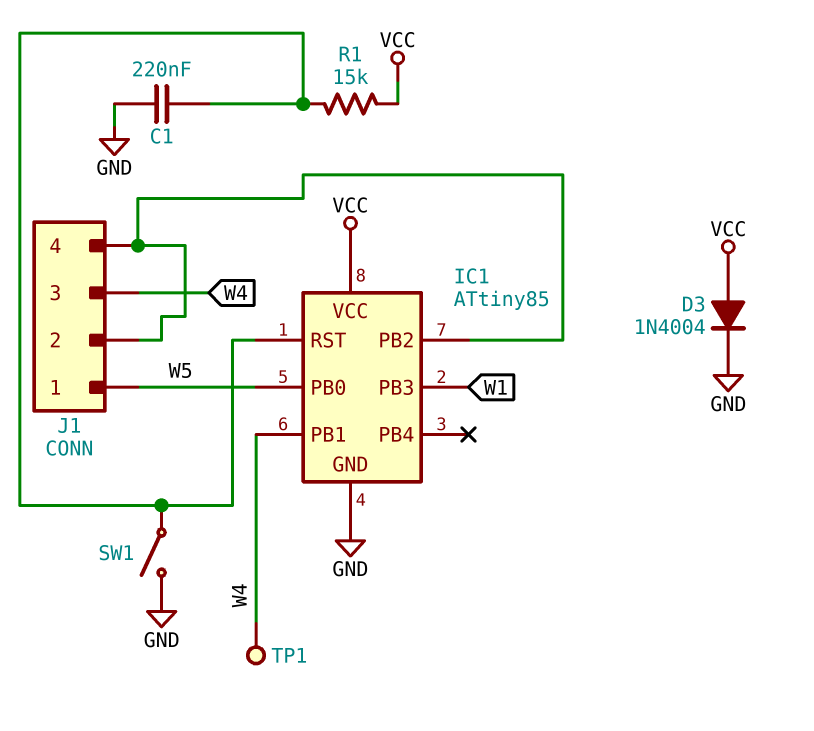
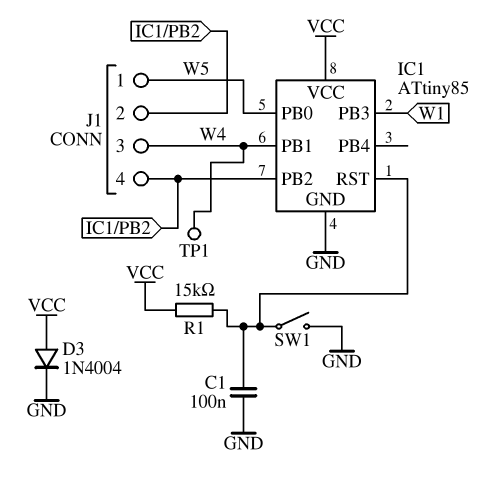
C1: 220nF (GND, IC1/RST) -> 100nF (GND, IC1/RST)

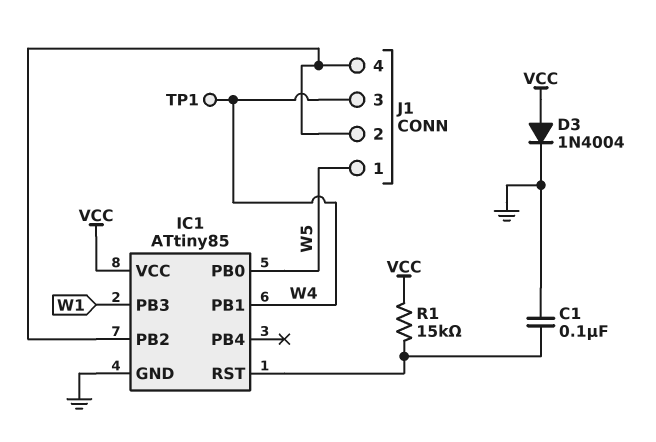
SW1: switch (GND, IC1/RST) -> none

